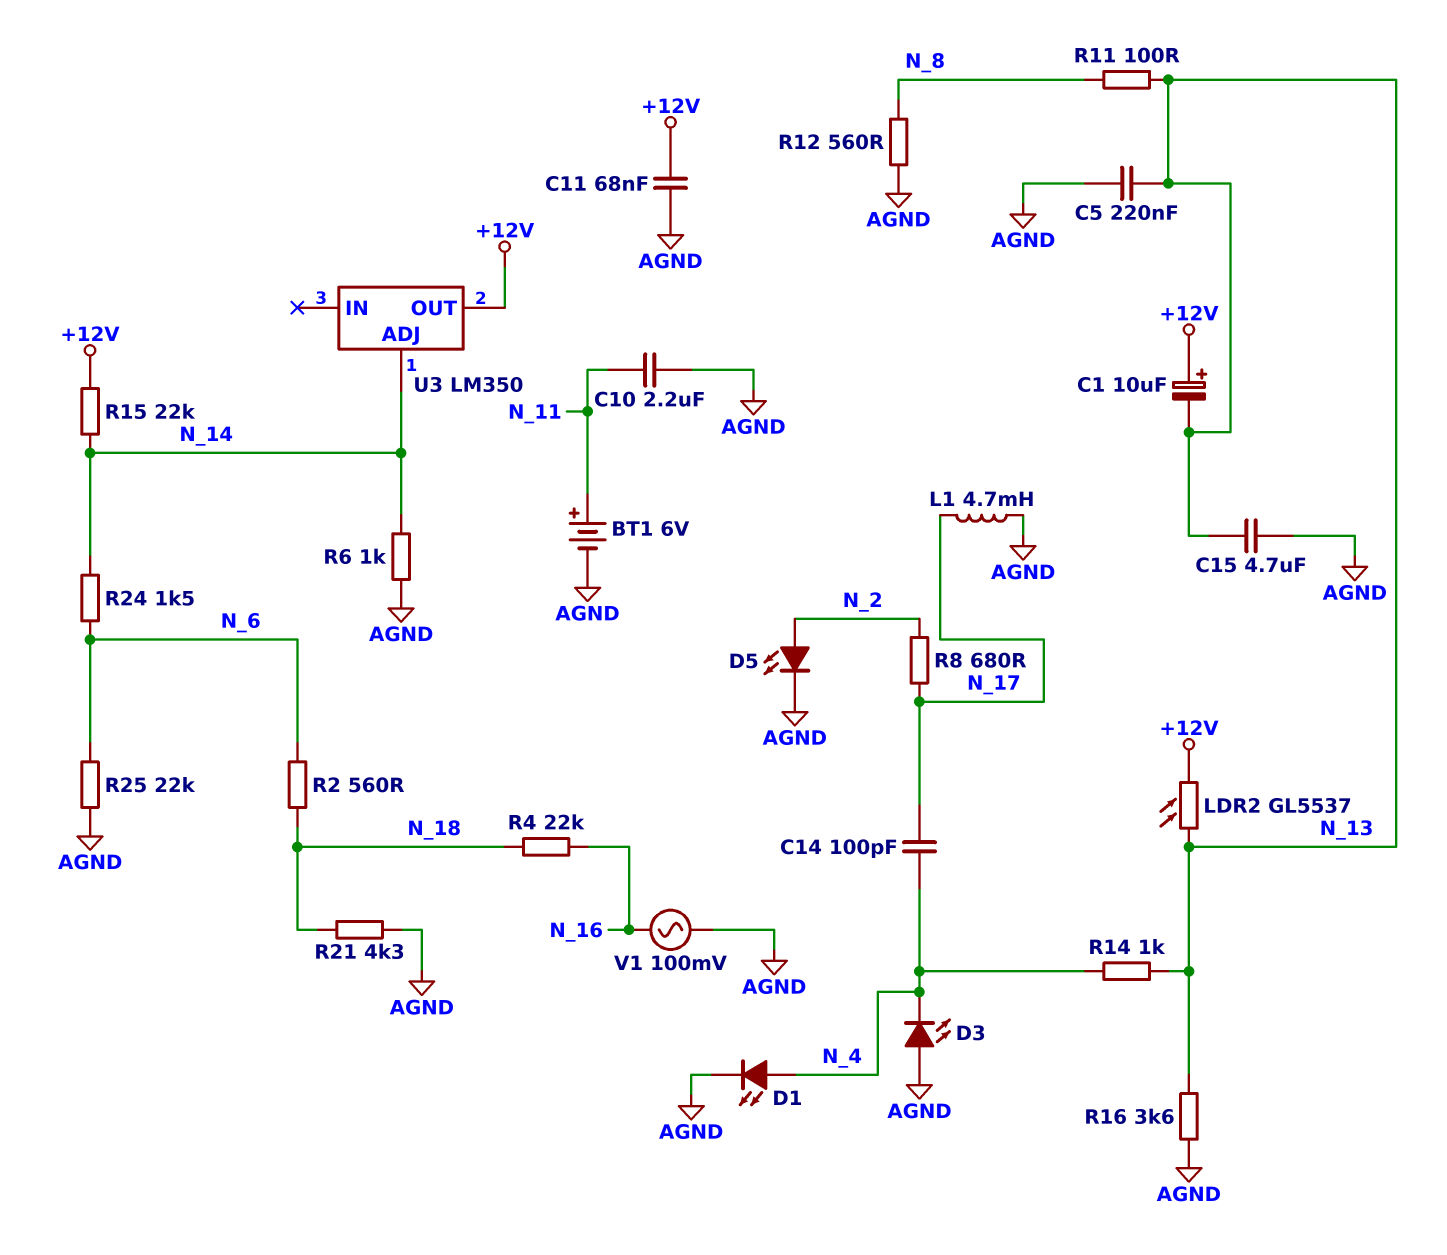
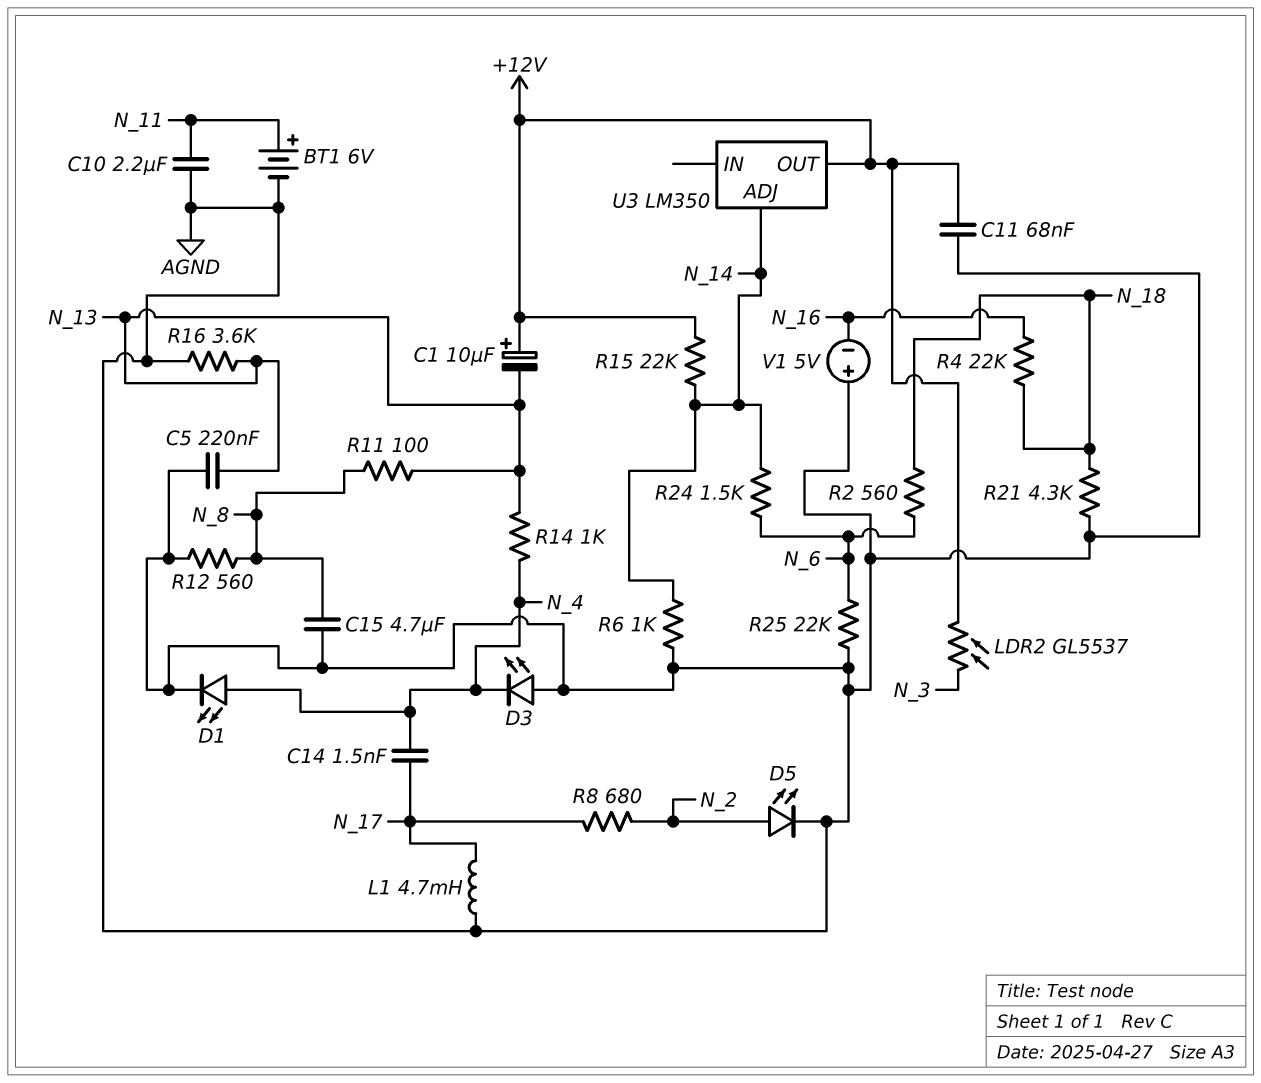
C14: 100pF (N_4, N_17) -> 1.5nF (N_4, N_17)
C15: 4.7uF (AGND, N_13) -> 4.7uF (AGND, N_8)
LDR2: GL5537 (+12V, N_13) -> GL5537 (+12V, N_3)
V1: AC 100mV (AGND, N_16) -> 5V (plus AGND, minus N_16)

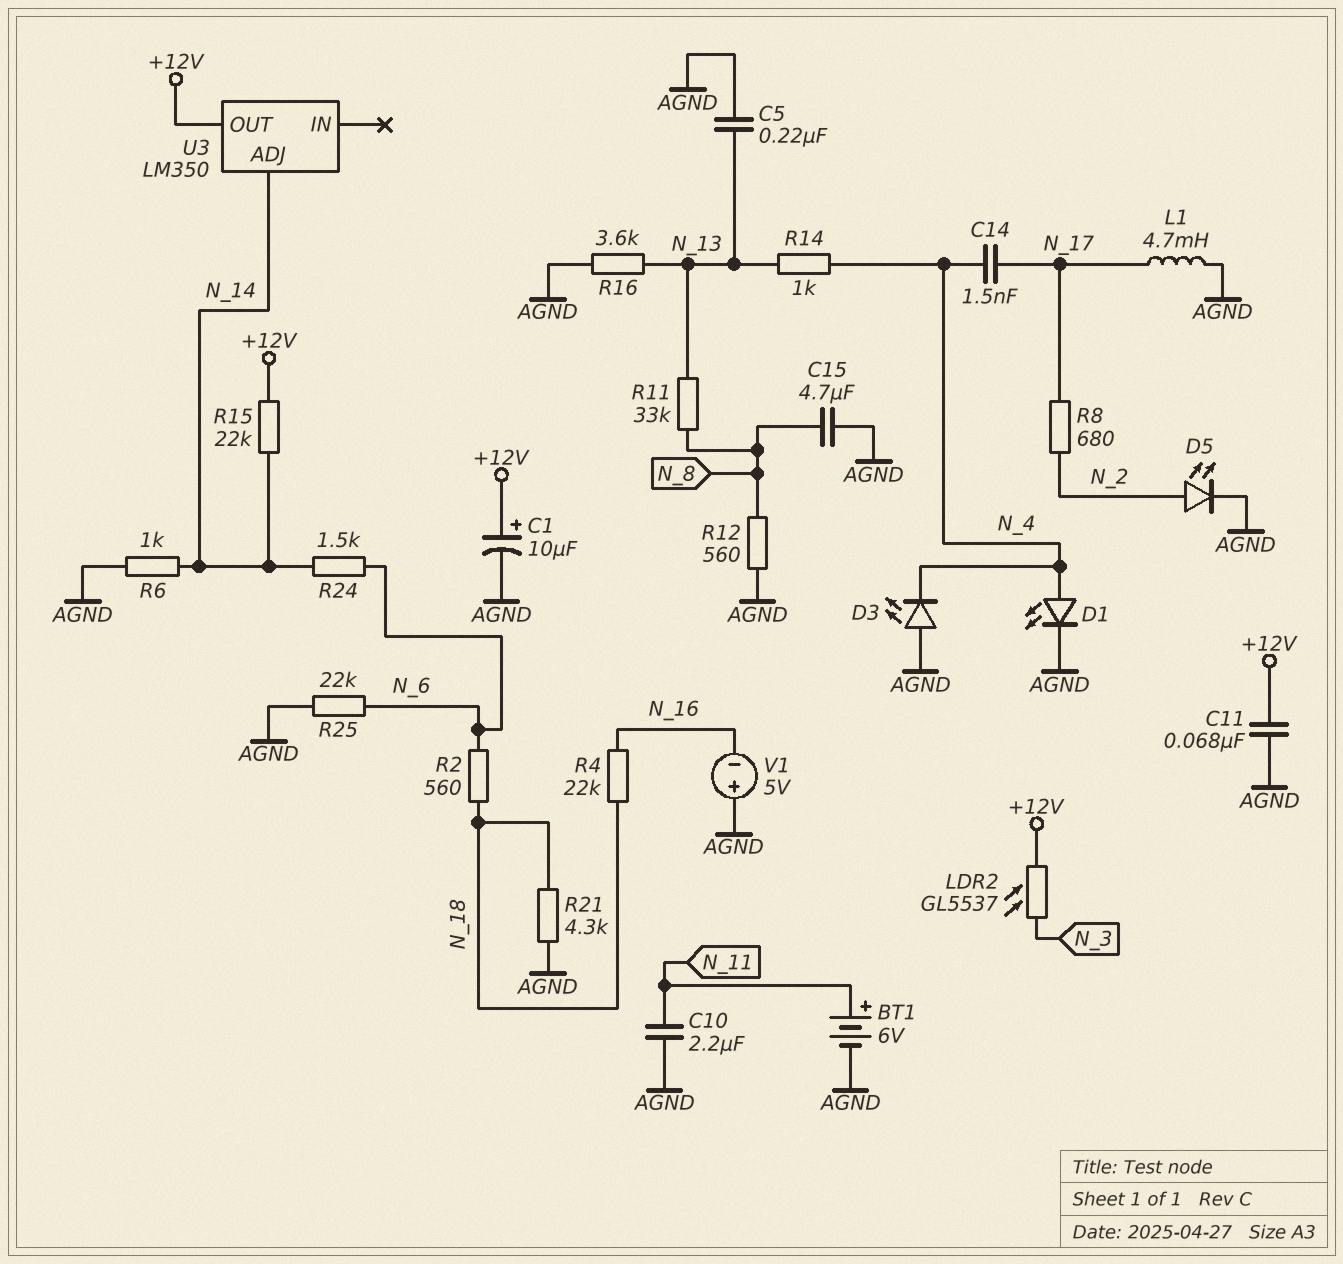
C1: 10uF (plus +12V, minus N_13) -> 10uF (plus +12V, minus AGND)
R11: 100 (N_8, N_13) -> 33k (N_8, N_13)

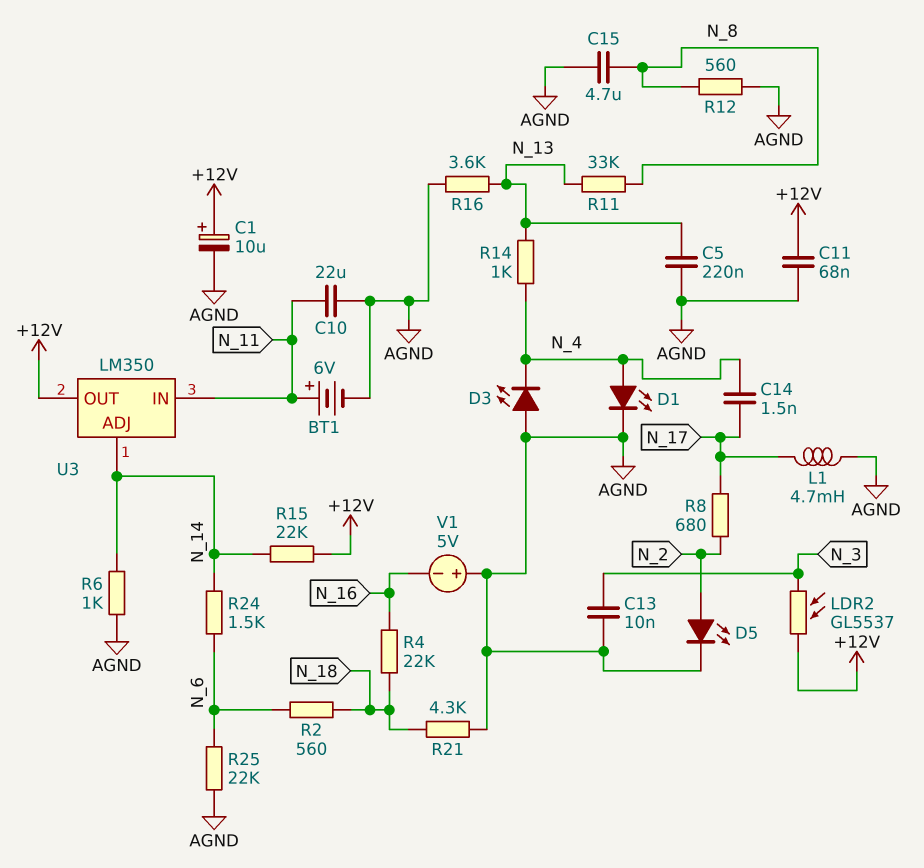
C10: 2.2uF (AGND, N_11) -> 22uF (AGND, N_11)
C13: none -> 10nF (AGND, N_3)
U3 pin IN: none -> N_11

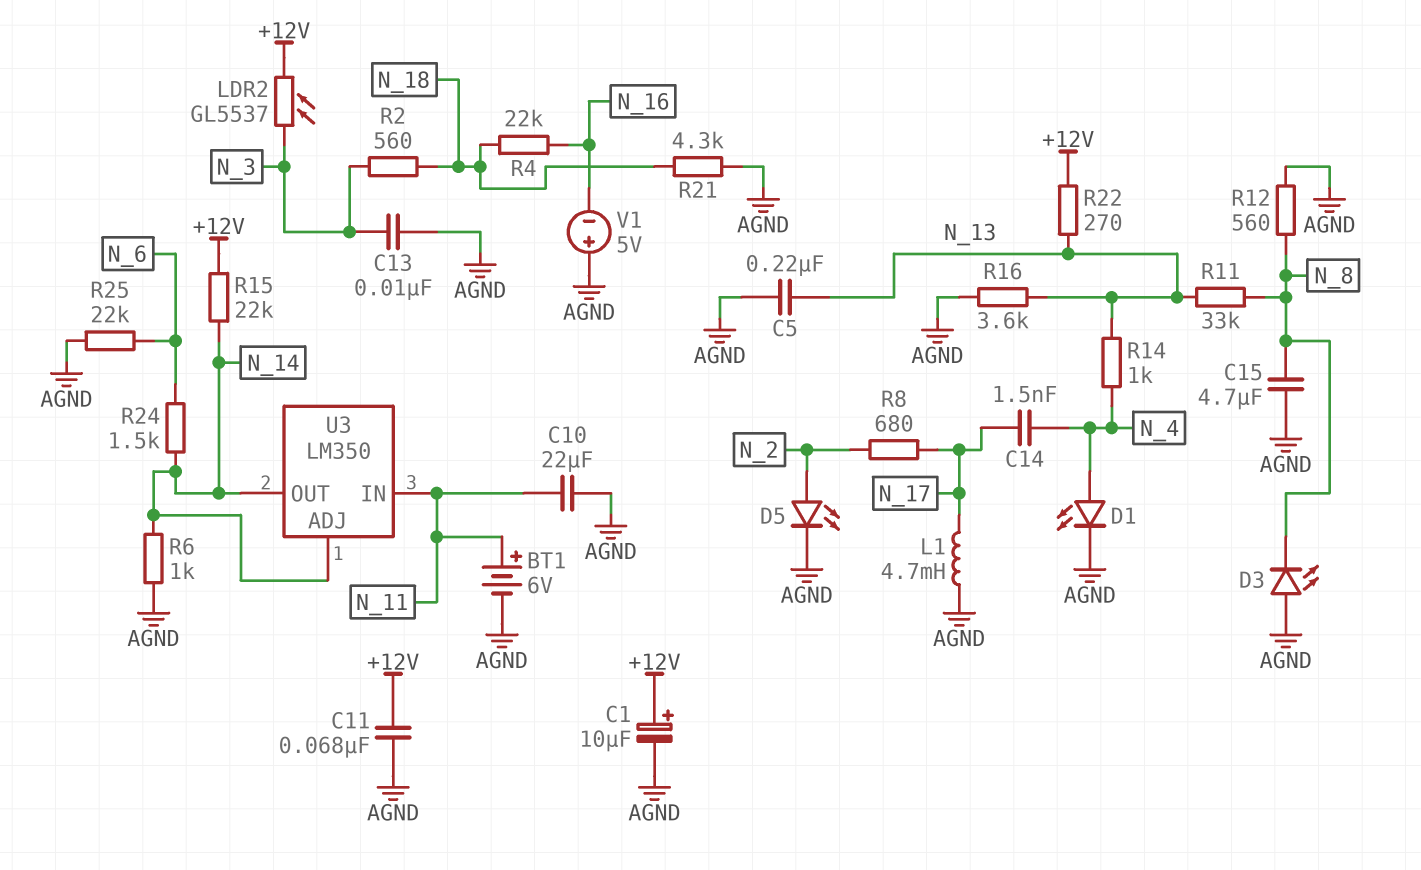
D3: LED (A AGND, K N_4) -> LED (A AGND, K N_8)
R2: 560 (N_6, N_18) -> 560 (N_3, N_18)
R22: none -> 270 (+12V, N_13)
U3 pin OUT: +12V -> N_14

